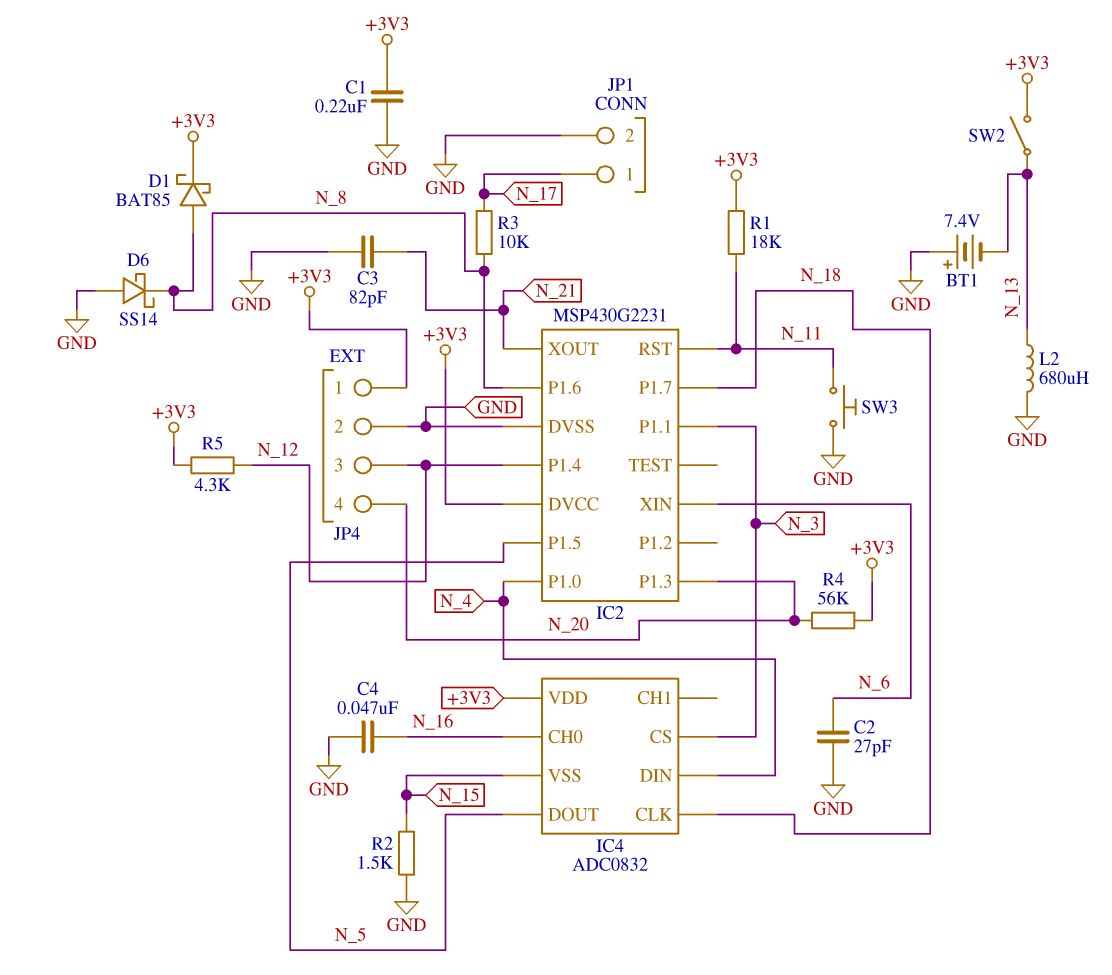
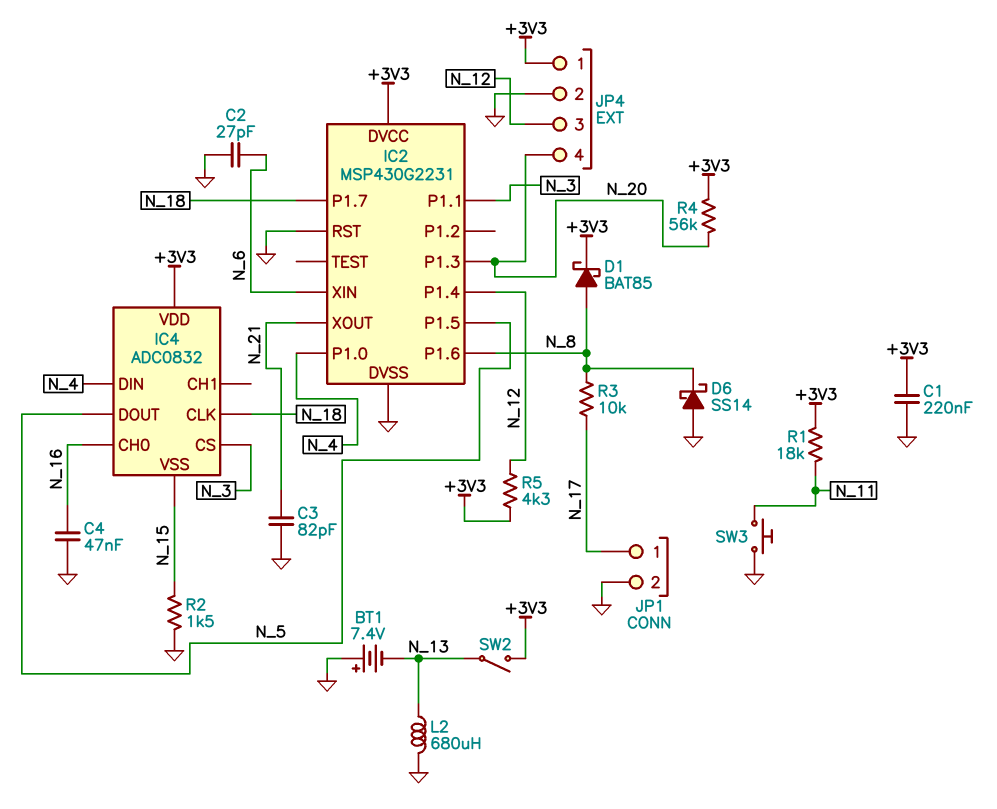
IC2 pin RST: N_11 -> GND

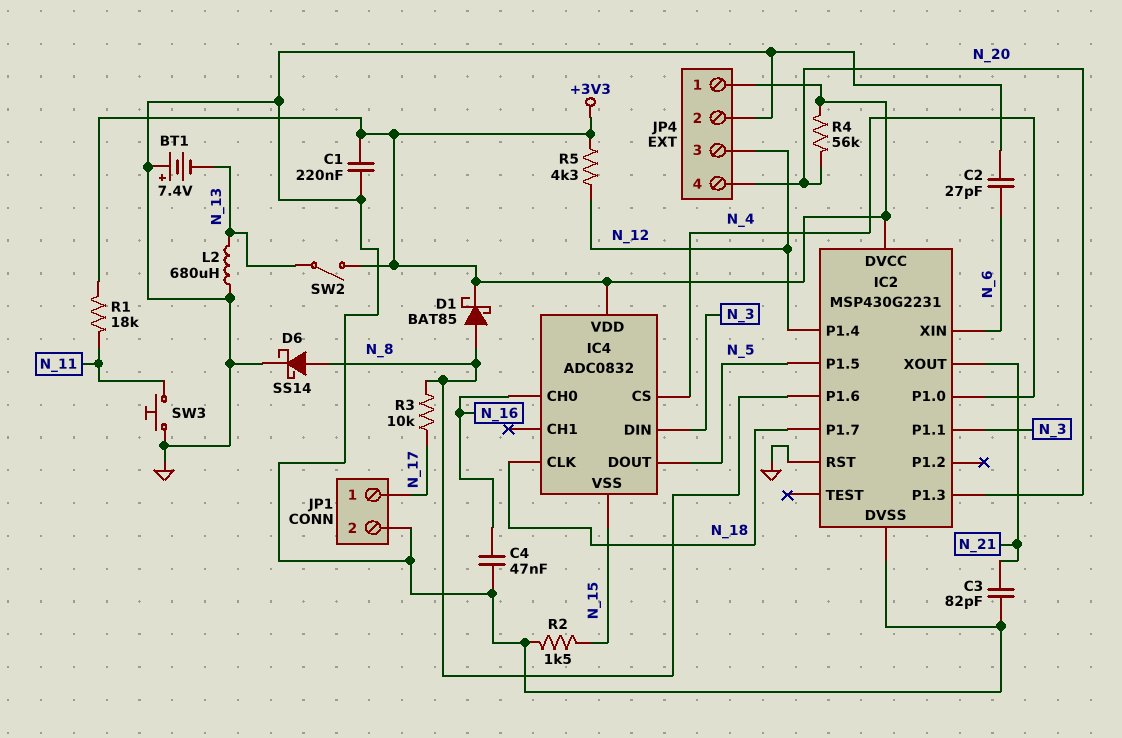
D6: schottky SS14 (A GND, K N_8) -> schottky SS14 (A N_8, K GND)
IC4 pin CS: N_3 -> N_4
IC4 pin DIN: N_4 -> N_3

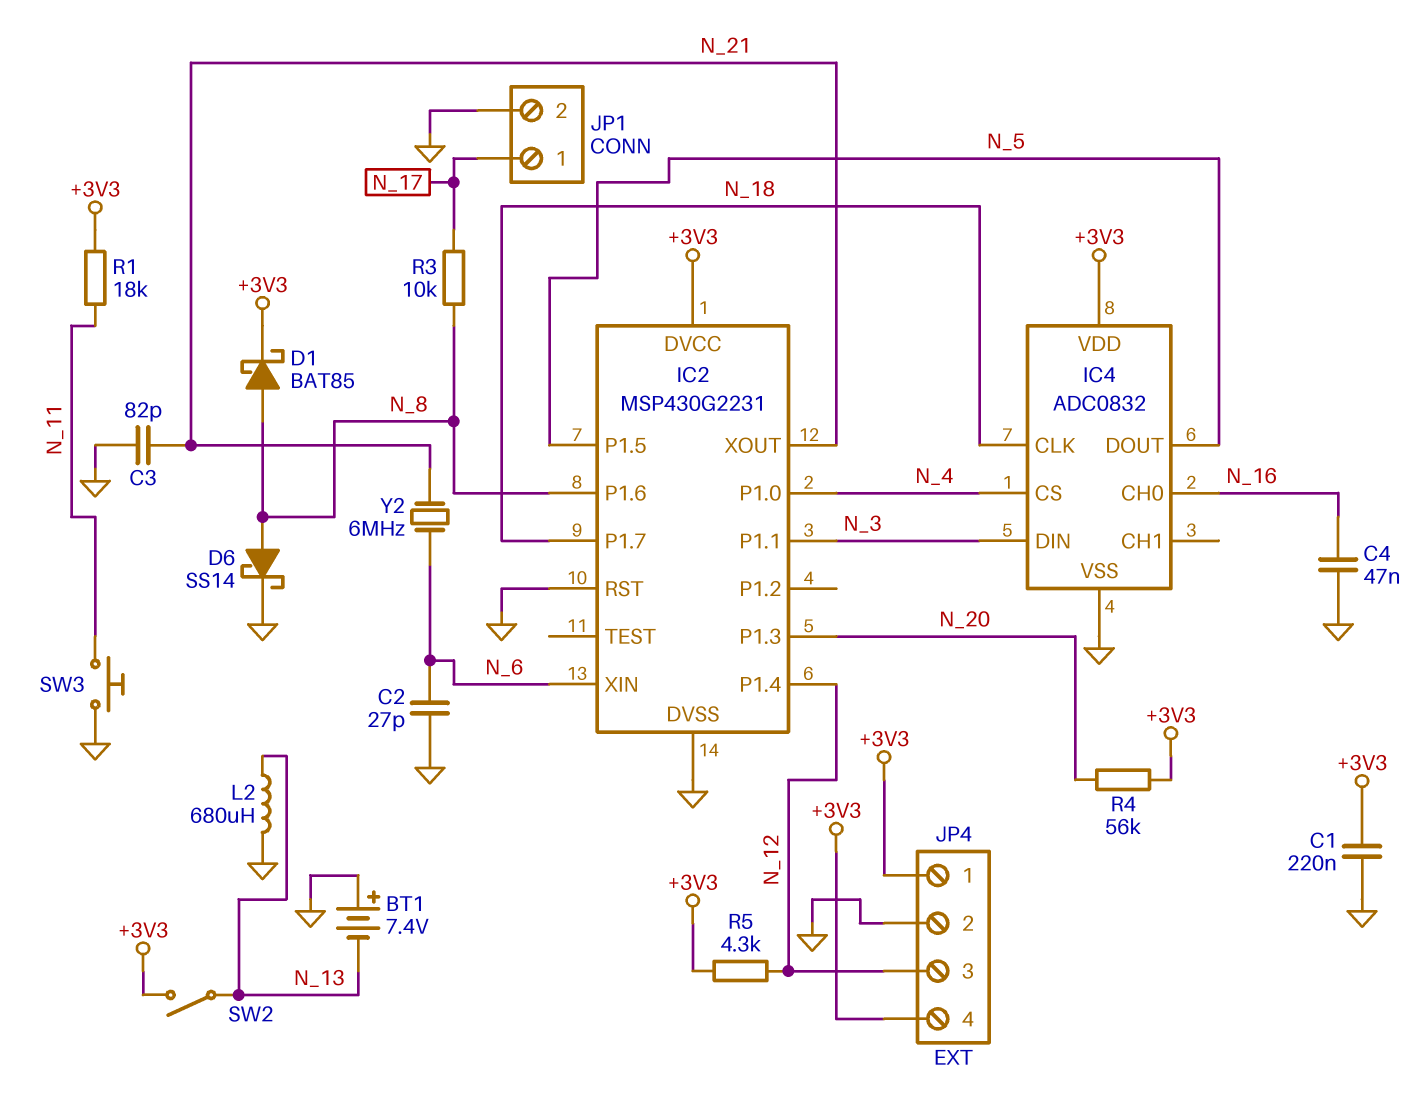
IC4 pin VSS: N_15 -> GND
JP4 pin 4: N_20 -> +3V3
R2: 1.5k (GND, N_15) -> none
Y2: none -> 6MHz (N_6, N_21)

